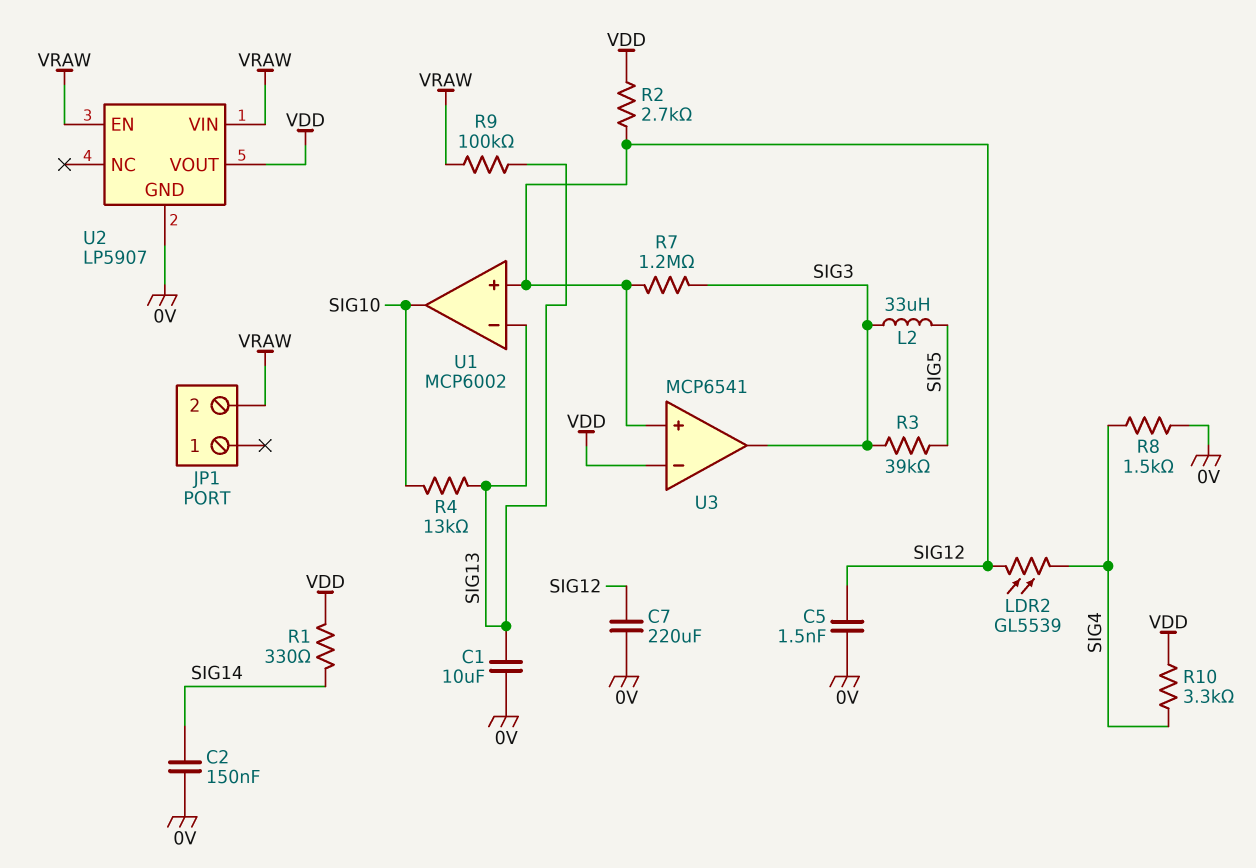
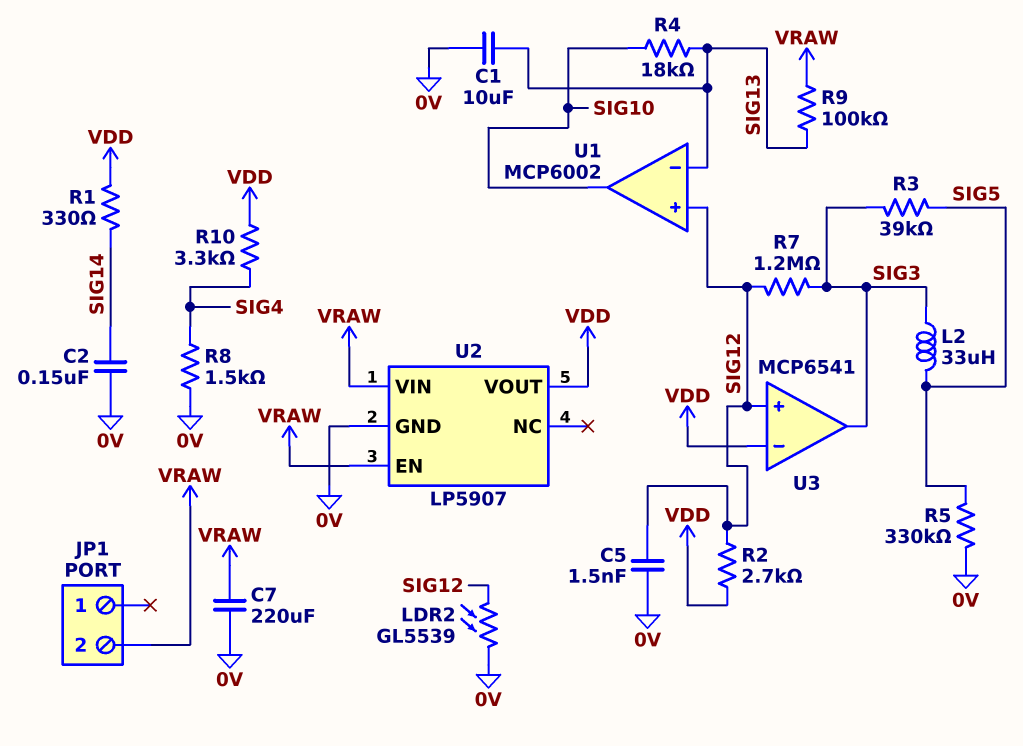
C7: 220uF (0V, SIG12) -> 220uF (0V, VRAW)
LDR2: GL5539 (SIG4, SIG12) -> GL5539 (0V, SIG12)
R4: 13k (SIG10, SIG13) -> 18k (SIG10, SIG13)
R5: none -> 330k (0V, SIG5)

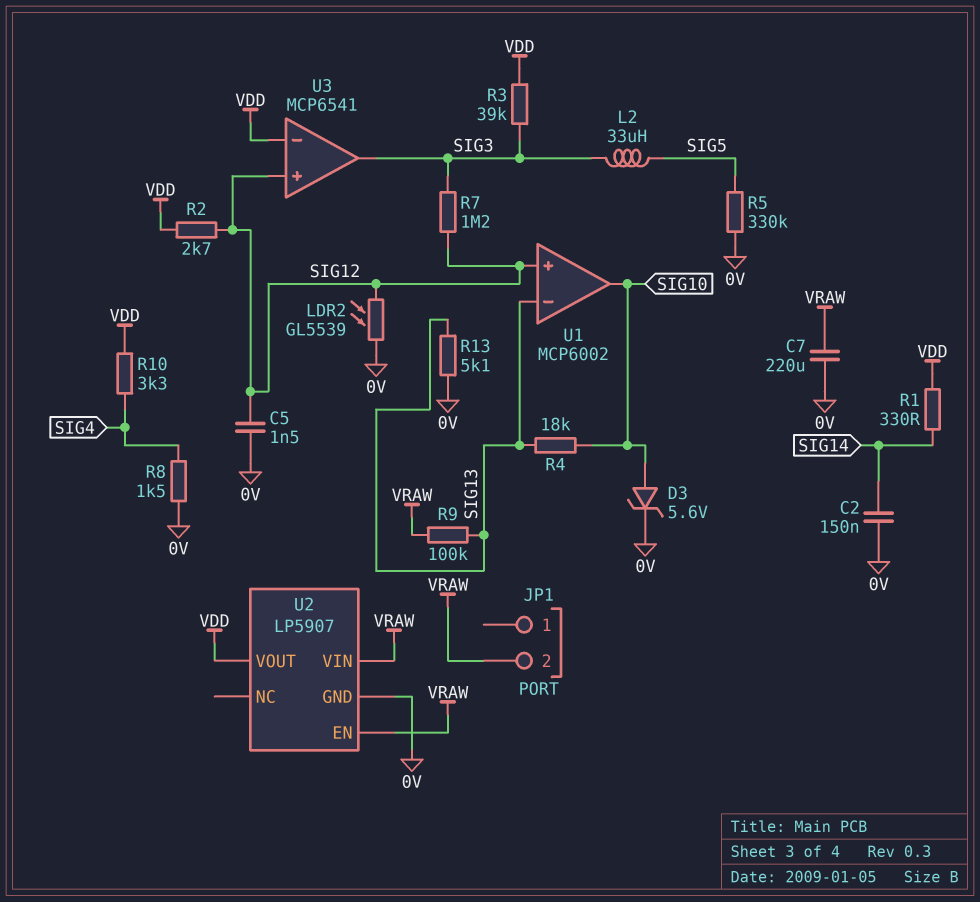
C1: 10uF (0V, SIG13) -> none
D3: none -> zener 5.6V (A SIG10, K 0V)
R3: 39k (SIG3, SIG5) -> 39k (SIG3, VDD)
R13: none -> 5.1k (0V, SIG13)

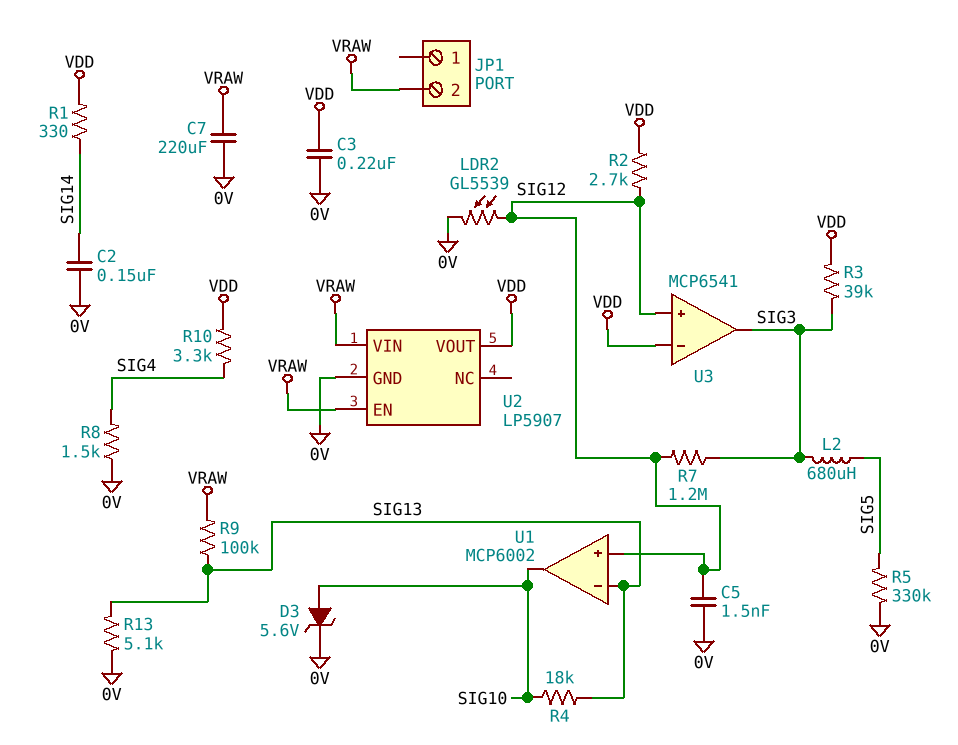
C3: none -> 220nF (0V, VDD)
L2: 33uH (SIG3, SIG5) -> 680uH (SIG3, SIG5)

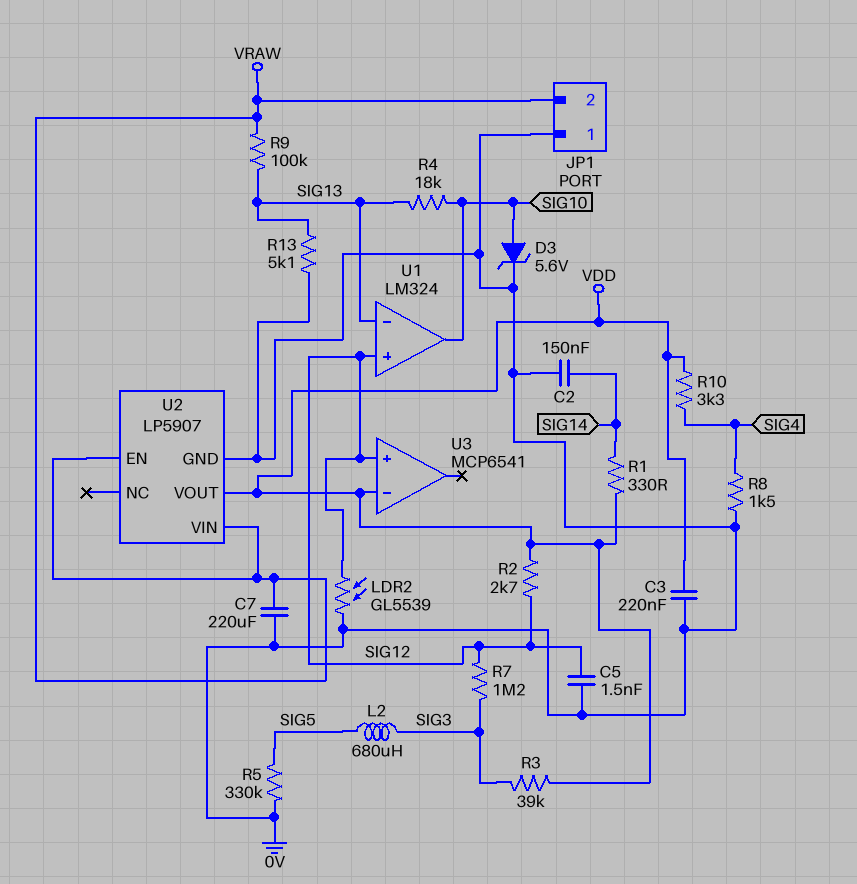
JP1 pin 1: none -> 0V
U1: MCP6002 -> LM324
U3 pin out: SIG3 -> none

